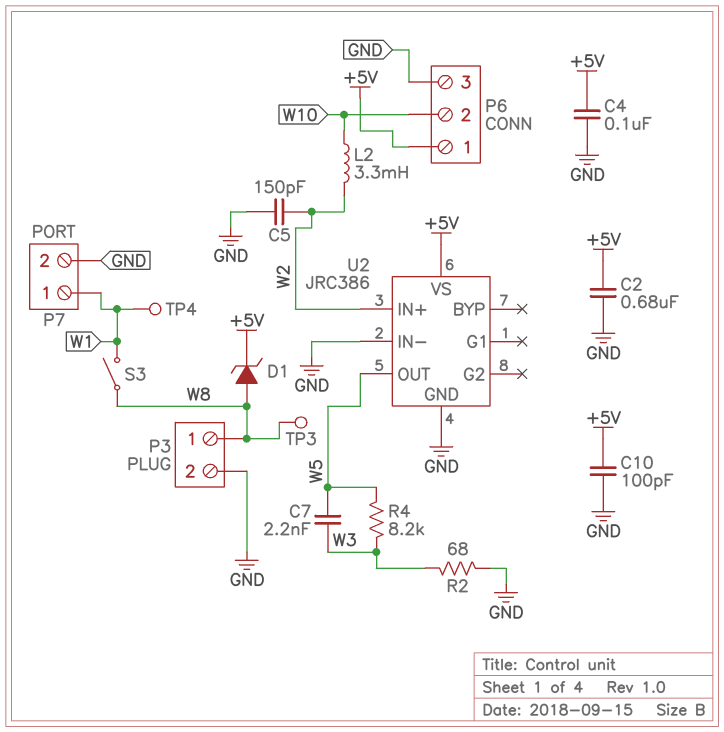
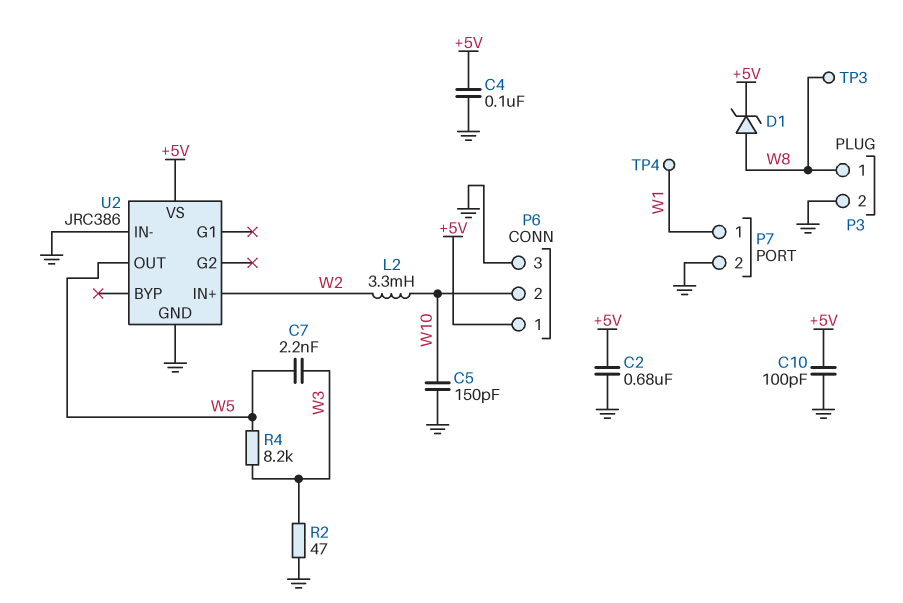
C5: 150pF (GND, W2) -> 150pF (GND, W10)
R2: 68 (GND, W3) -> 47 (GND, W3)
S3: switch (W1, W8) -> none

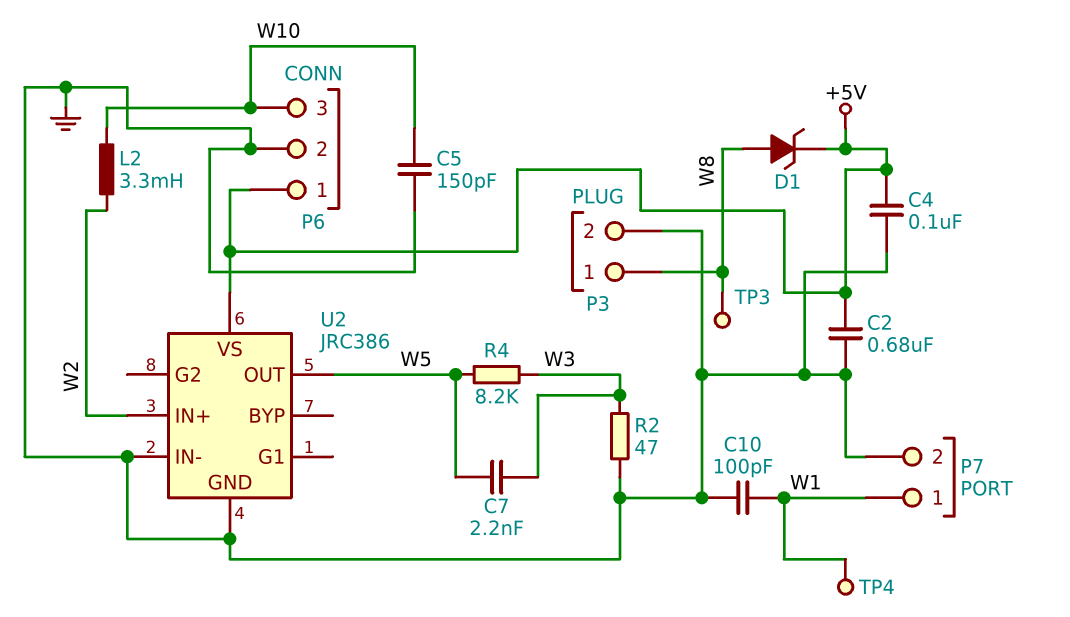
C10: 100pF (+5V, GND) -> 100pF (GND, W1)
P6 pin 2: W10 -> GND
P6 pin 3: GND -> W10

